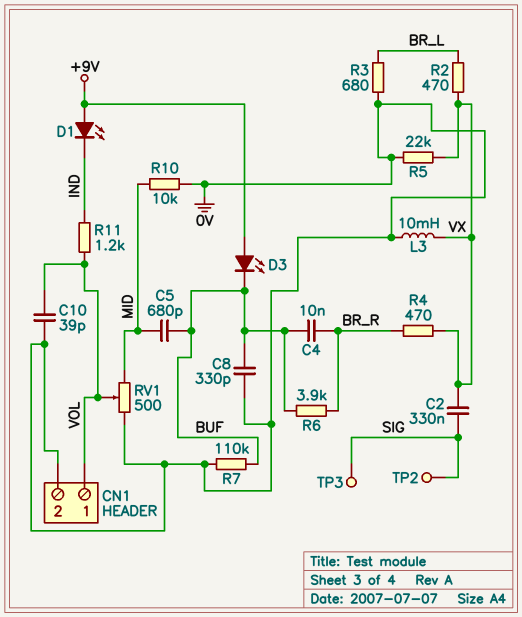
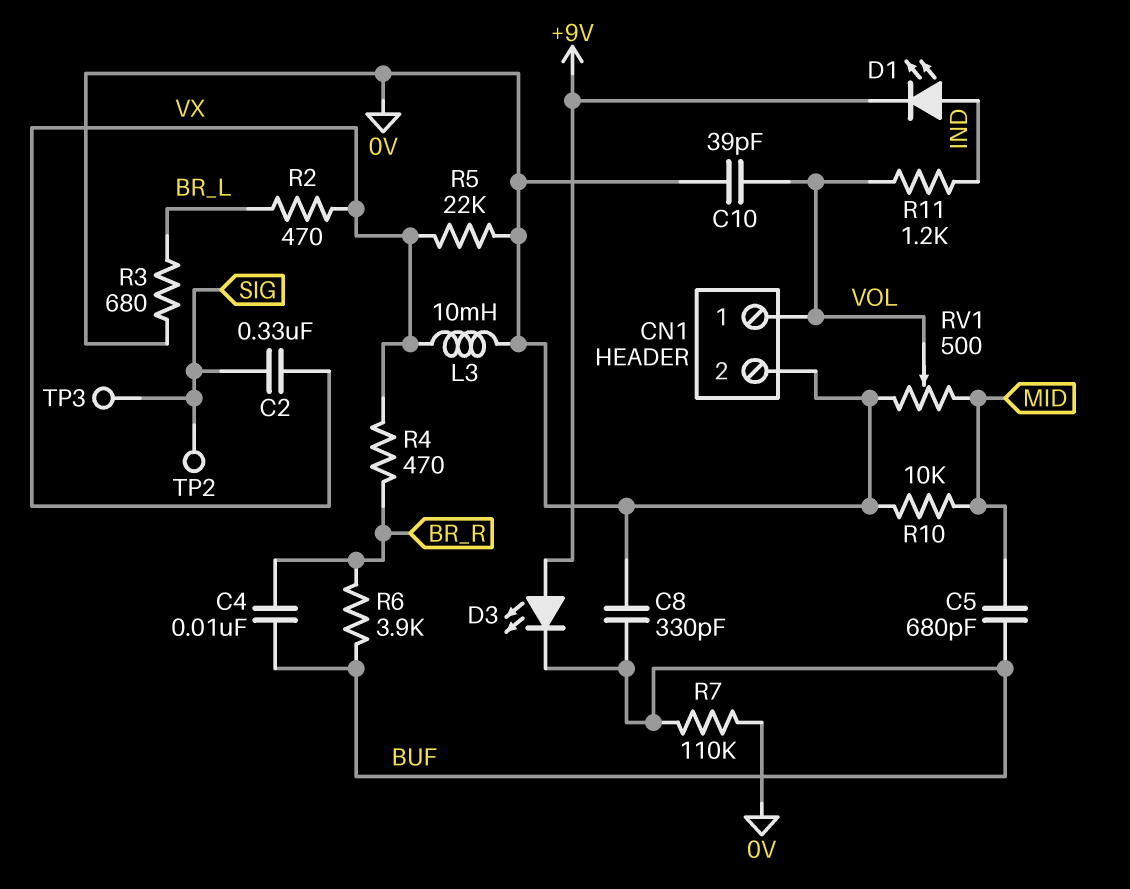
D1: LED (A +9V, K IND) -> LED (A IND, K +9V)

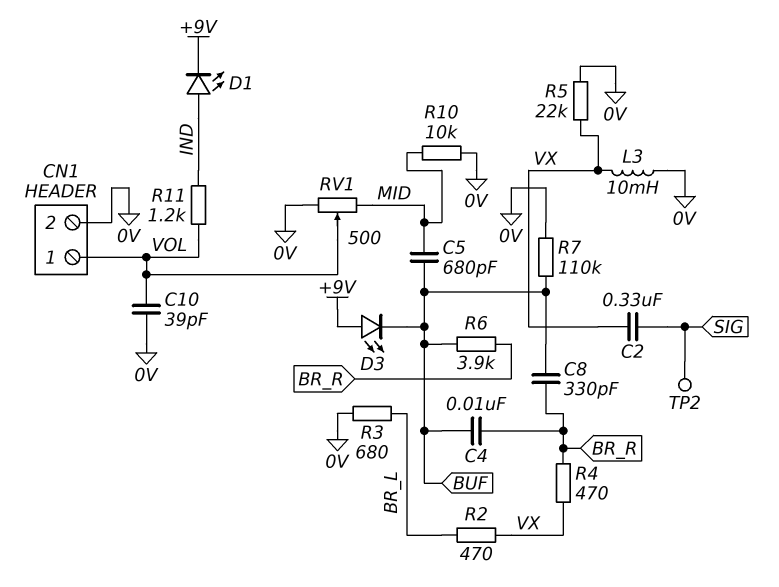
C8: 330pF (0V, BUF) -> 330pF (BR_R, BUF)
TP3: test point (SIG) -> none

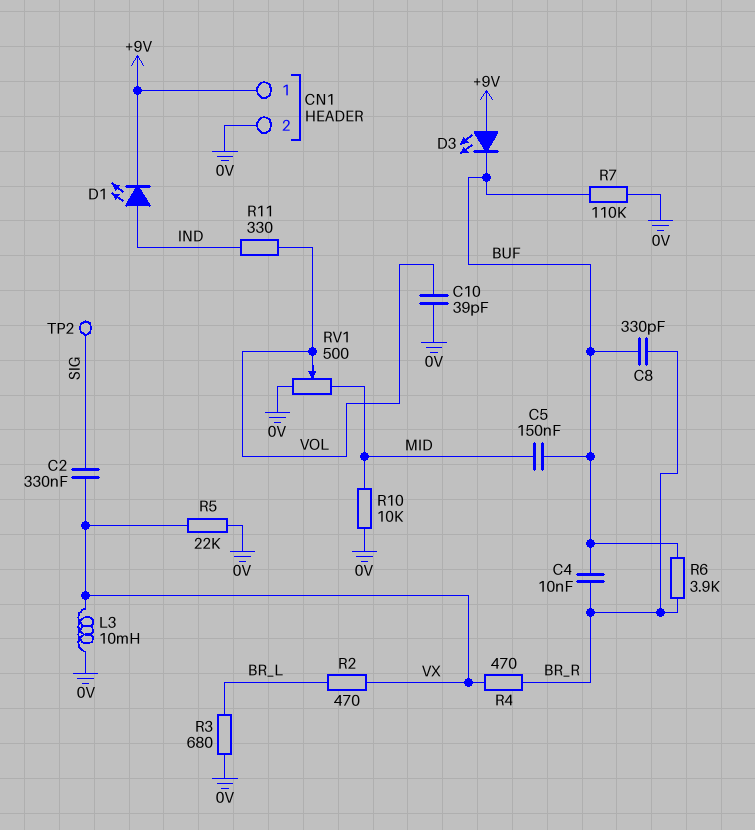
C5: 680pF (BUF, MID) -> 150nF (BUF, MID)
CN1 pin 1: VOL -> +9V
R11: 1.2k (IND, VOL) -> 330 (IND, VOL)

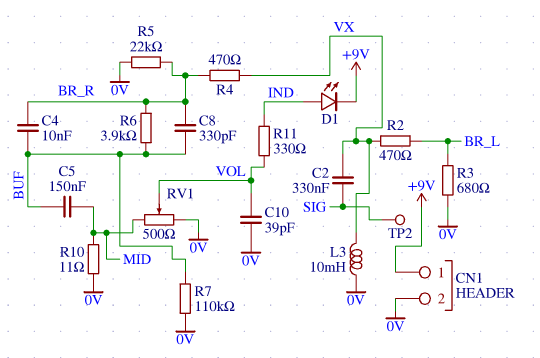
D3: LED (A +9V, K BUF) -> none
R5: 22k (0V, VX) -> 22k (0V, BR_R)
R10: 10k (0V, MID) -> 11 (0V, MID)

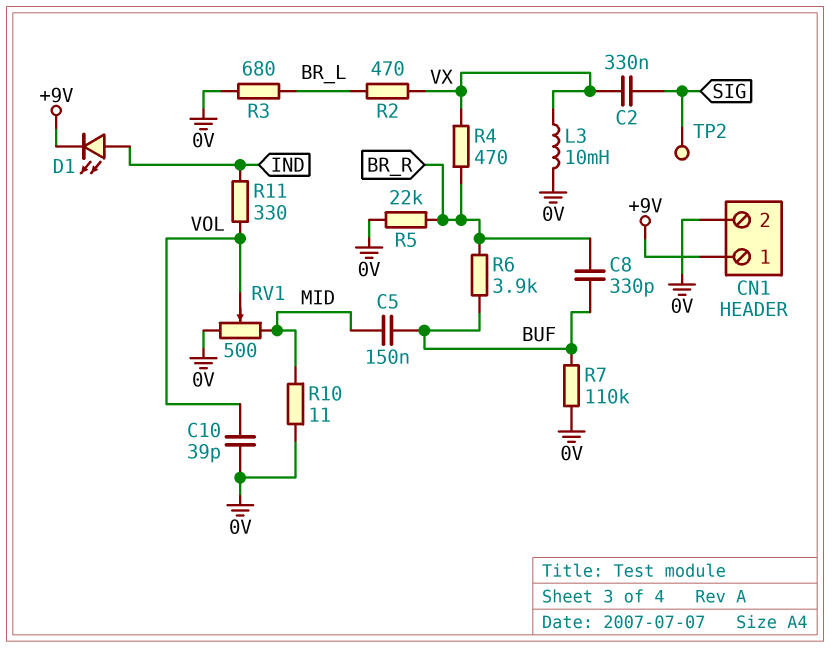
C4: 10nF (BR_R, BUF) -> none

